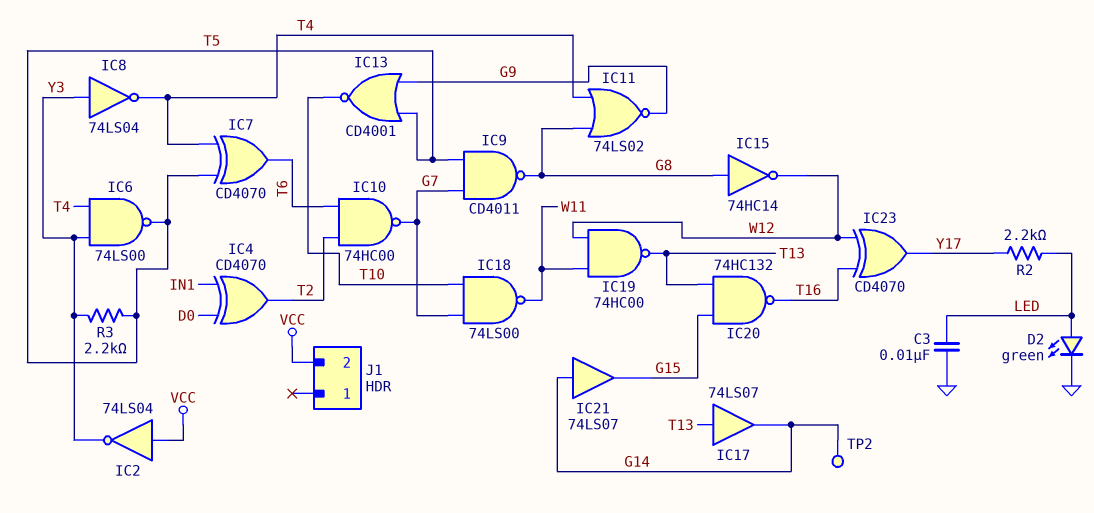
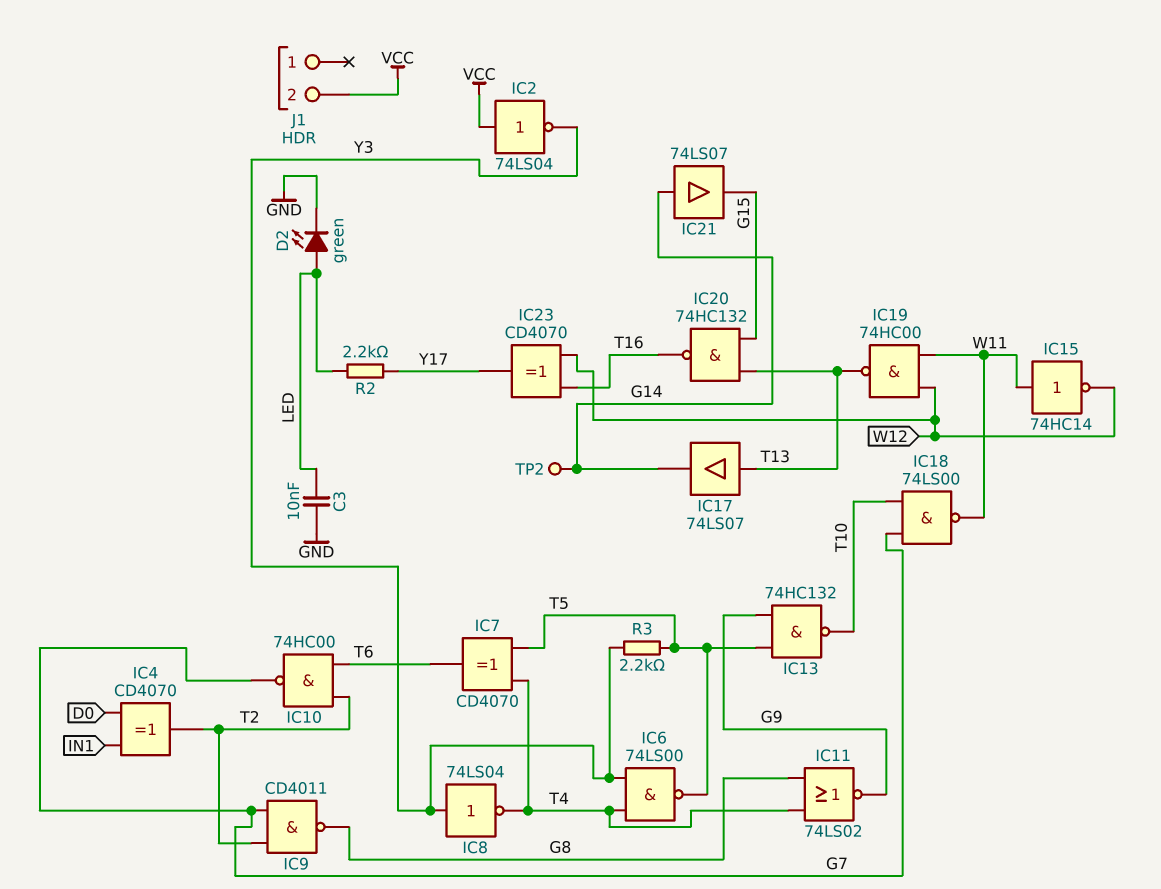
IC9: NAND CD4011 (in G7, in T5, out G8) -> NAND CD4011 (in G7, in T2, out G8)
IC13: NOR CD4001 (in G9, in T5, out T10) -> NAND 74HC132 (in G9, in T5, out T10)
IC15: NOT 74HC14 (in G8, out W12) -> NOT 74HC14 (in W11, out W12)

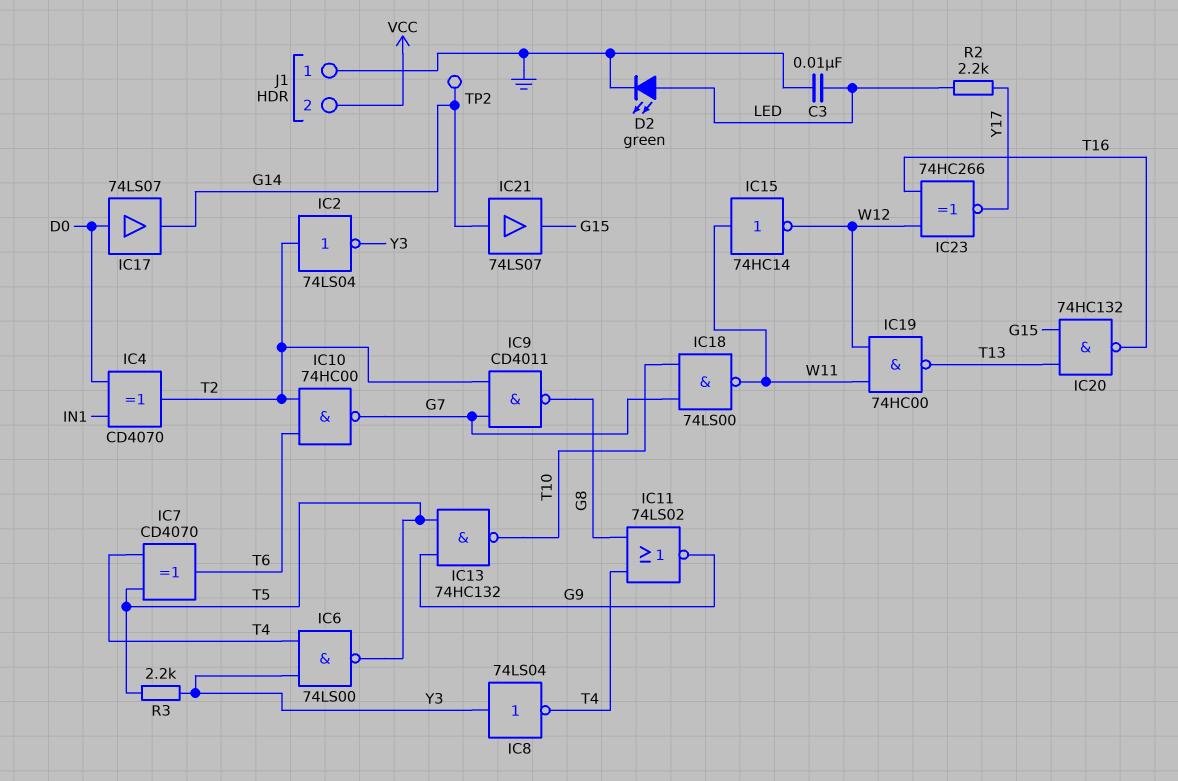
IC2: NOT 74LS04 (in VCC, out Y3) -> NOT 74LS04 (in T2, out Y3)
IC17: buffer 74LS07 (in T13, out G14) -> buffer 74LS07 (in D0, out G14)
IC23: XOR CD4070 (in T16, in W12, out Y17) -> XNOR 74HC266 (in T16, in W12, out Y17)
J1 pin 1: none -> GND

